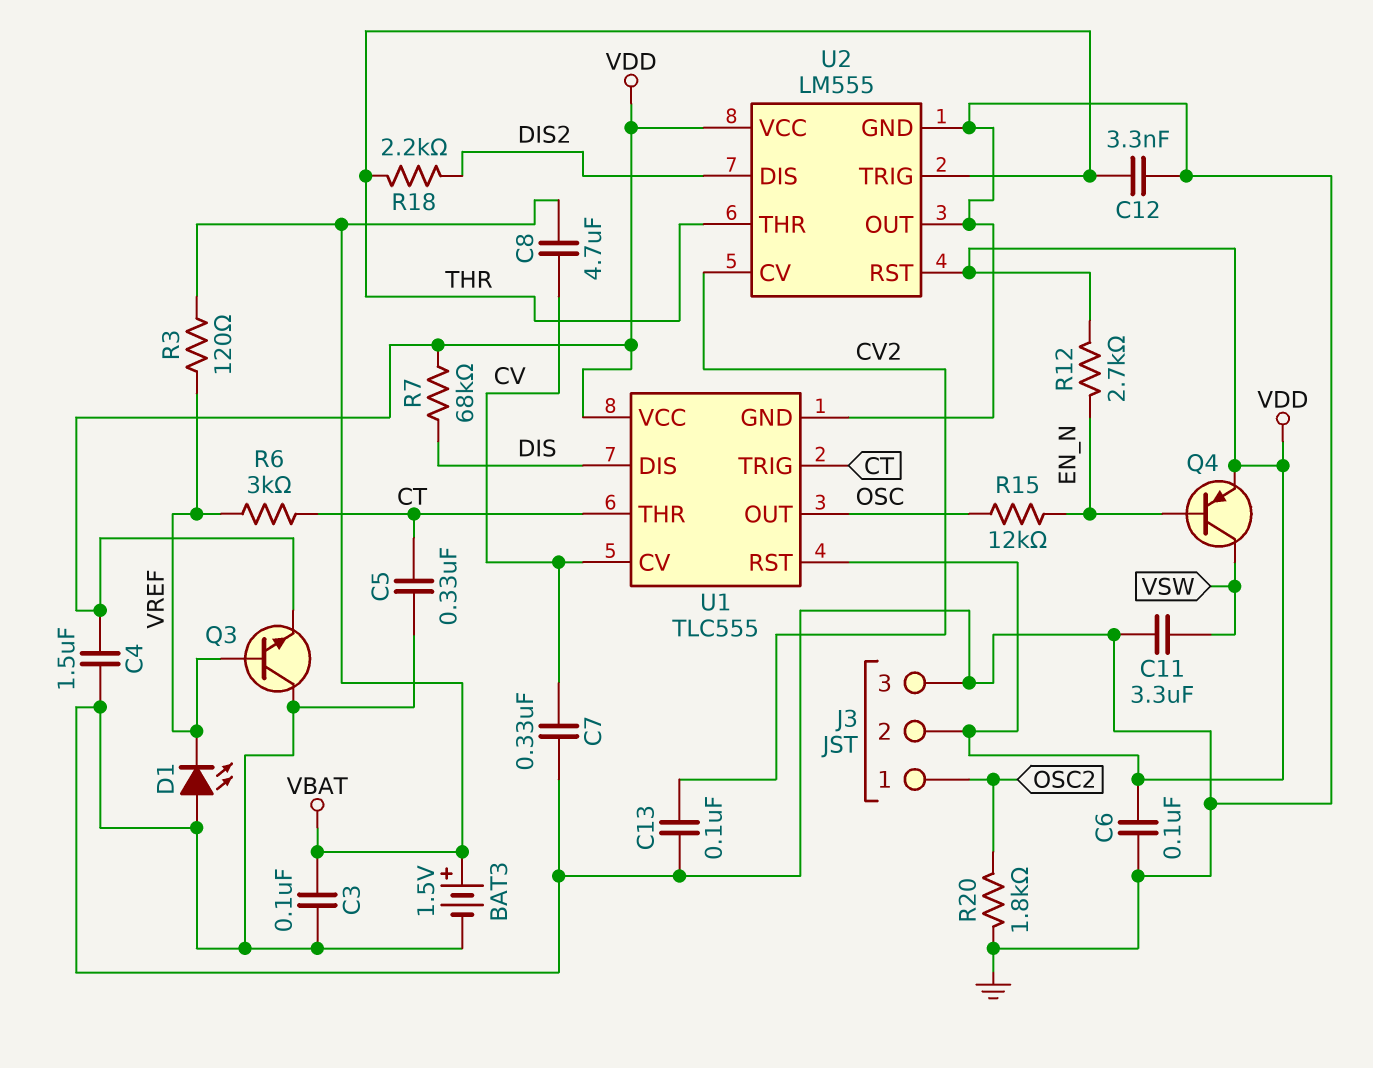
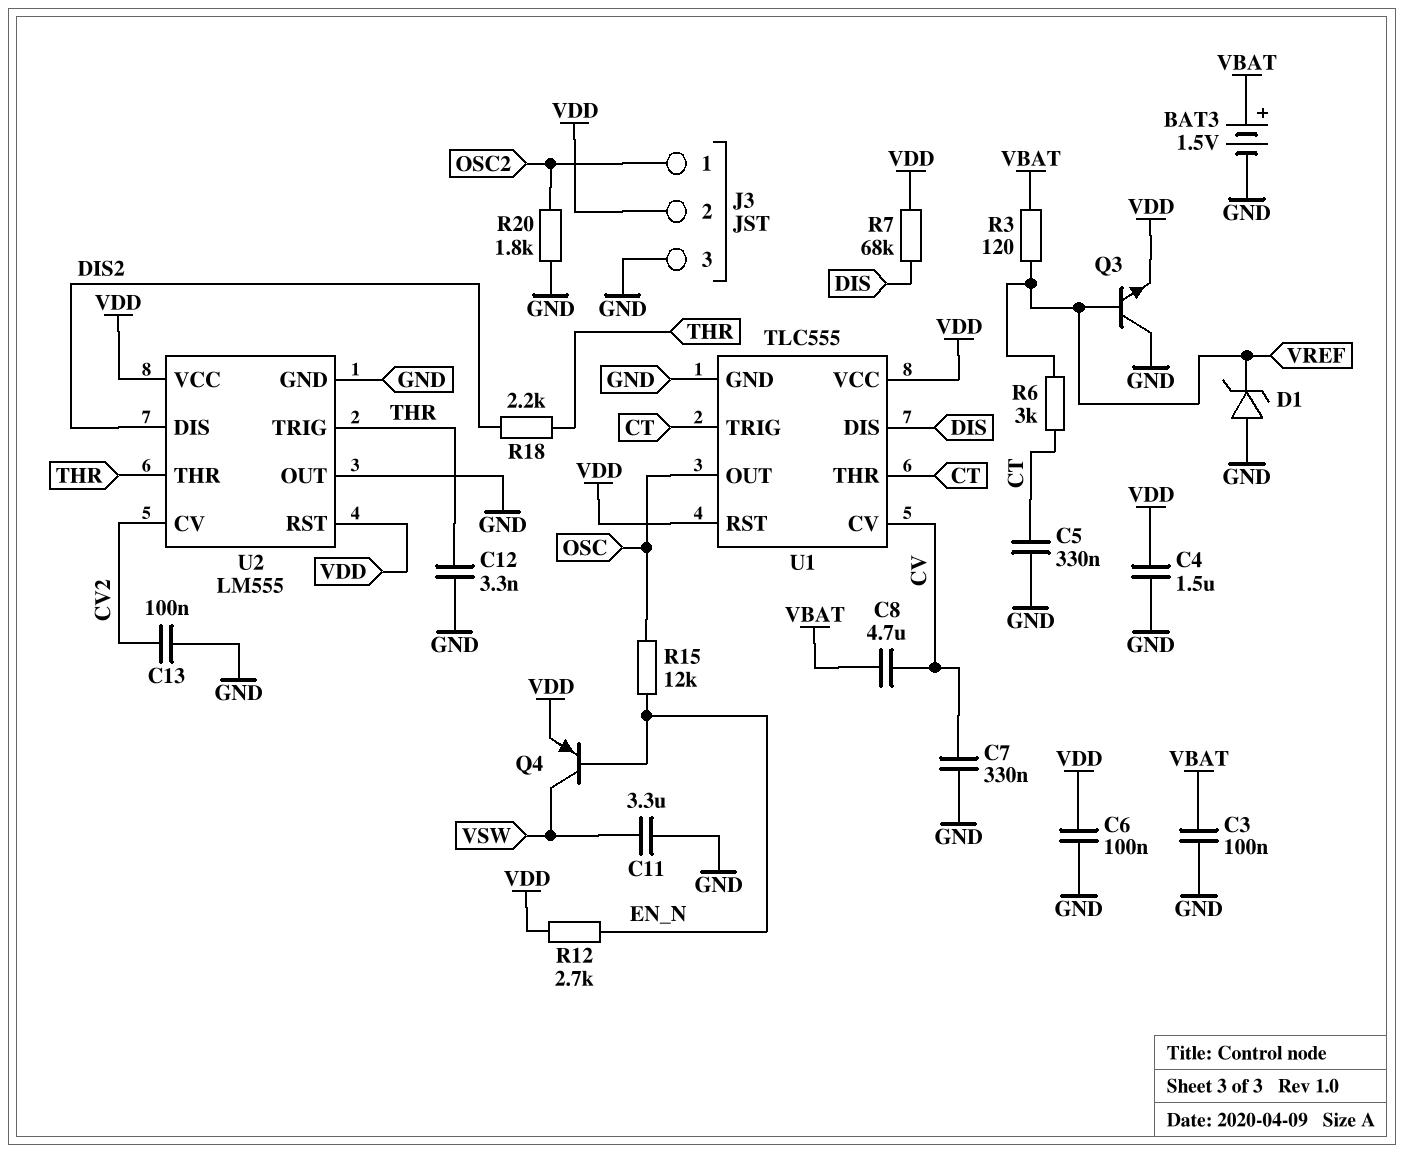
D1: LED (A GND, K VREF) -> zener (A GND, K VREF)

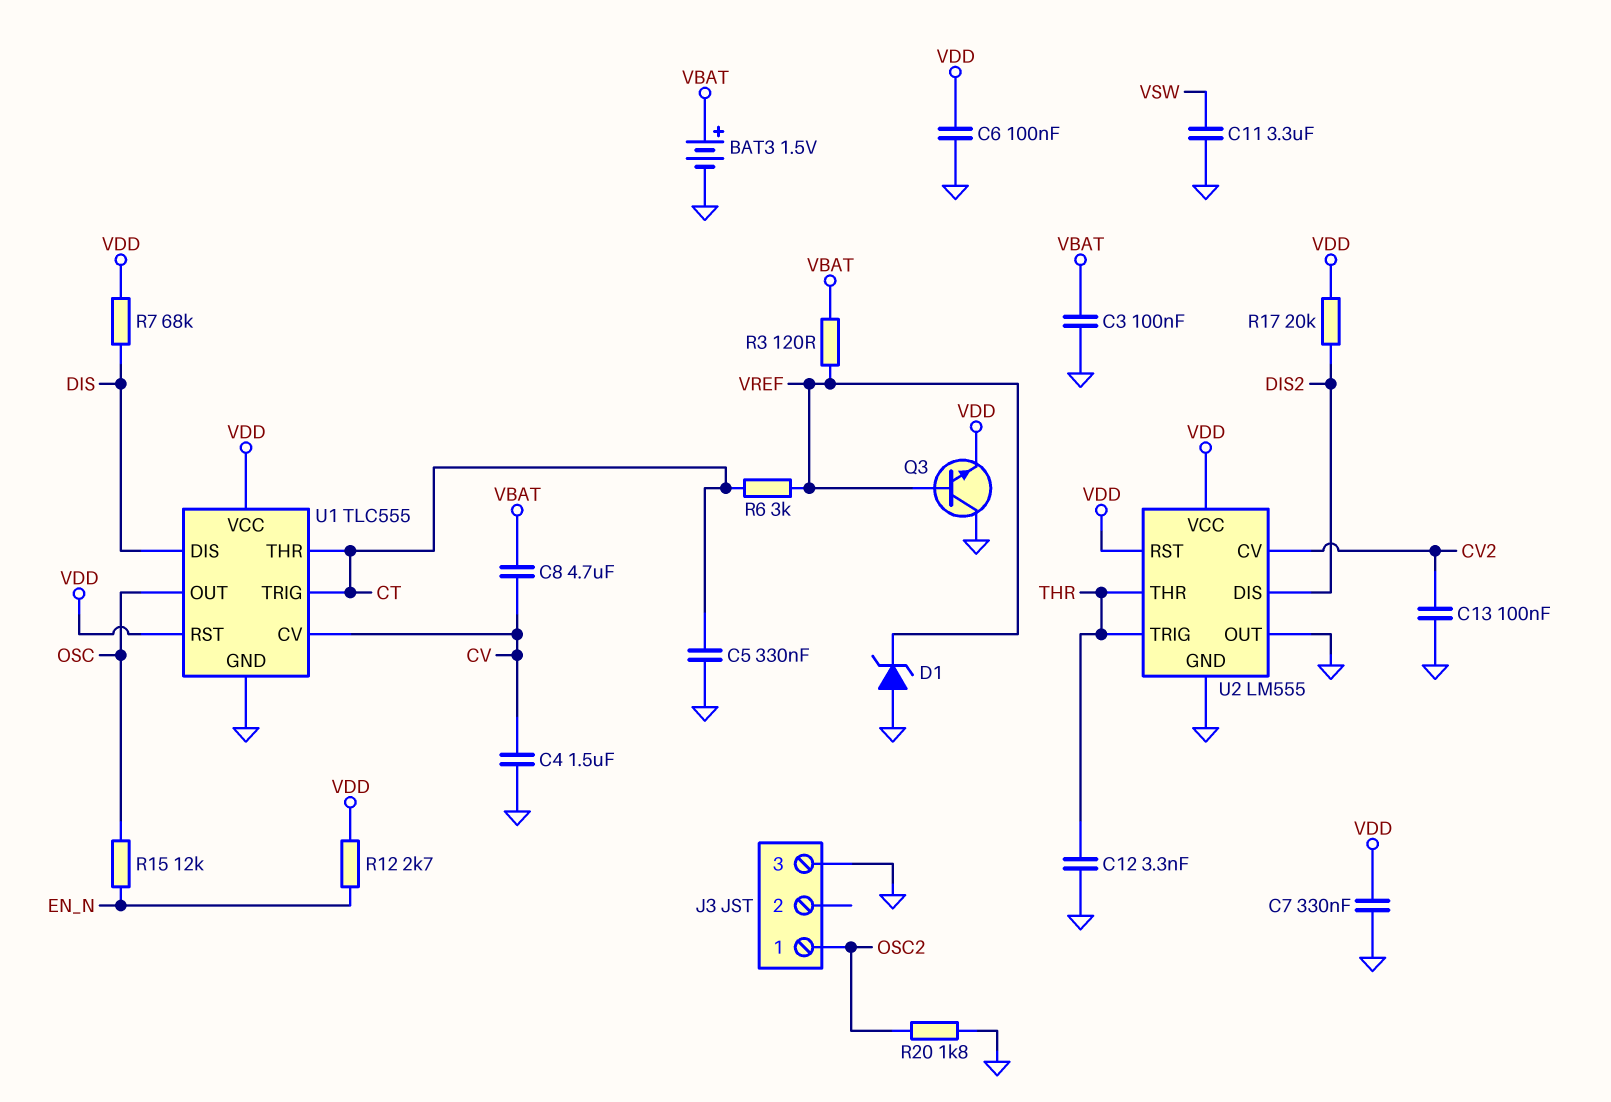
C4: 1.5uF (GND, VDD) -> 1.5uF (CV, GND)
C7: 330nF (CV, GND) -> 330nF (GND, VDD)
J3 pin 2: VDD -> none
Q4: PNP (B EN_N, C VSW, E VDD) -> none
R17: none -> 20k (DIS2, VDD)
R18: 2.2k (DIS2, THR) -> none

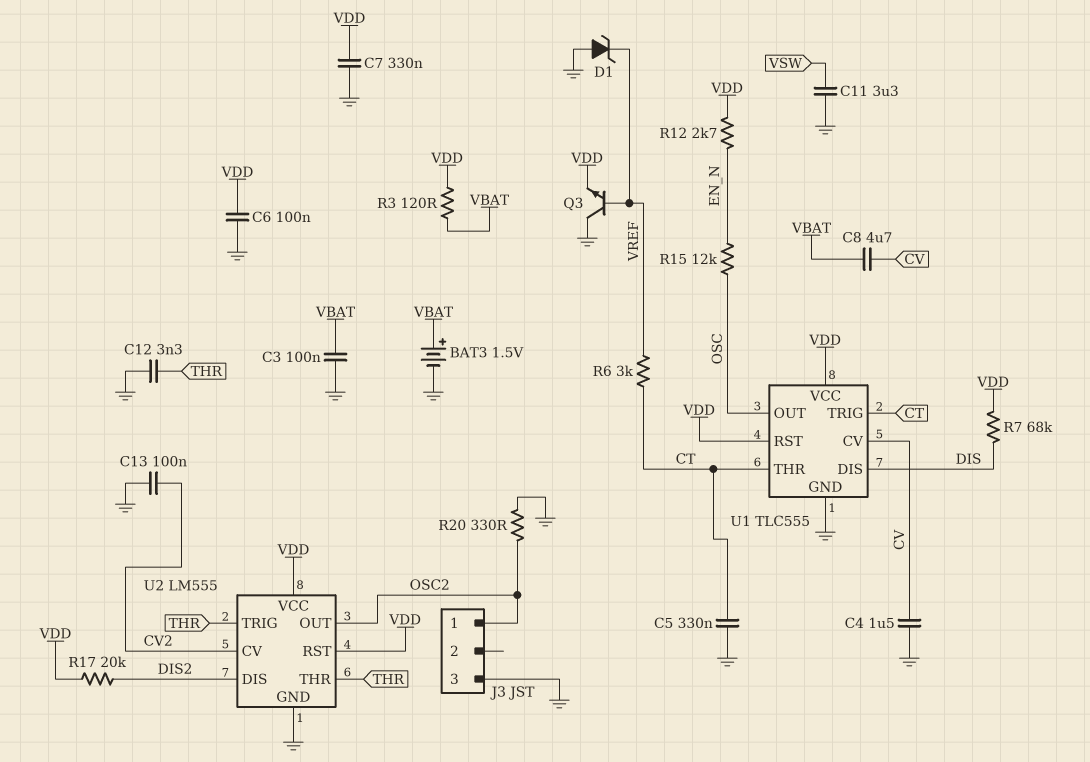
R3: 120 (VBAT, VREF) -> 120 (VBAT, VDD)
R20: 1.8k (GND, OSC2) -> 330 (GND, OSC2)
U2 pin OUT: GND -> OSC2

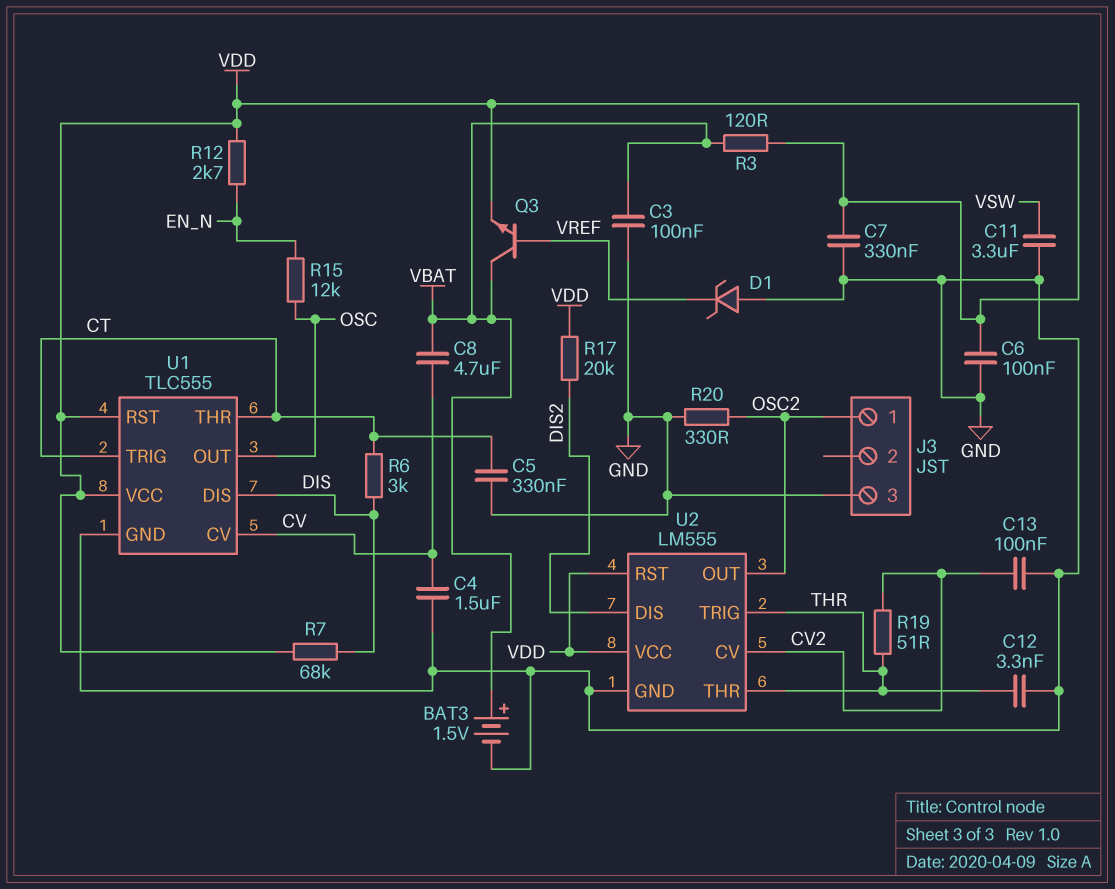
Q3: NPN (B VREF, C GND, E VDD) -> NPN (B VREF, C VBAT, E VDD)
R6: 3k (CT, VREF) -> 3k (CT, DIS)
R19: none -> 51 (CV2, THR)

